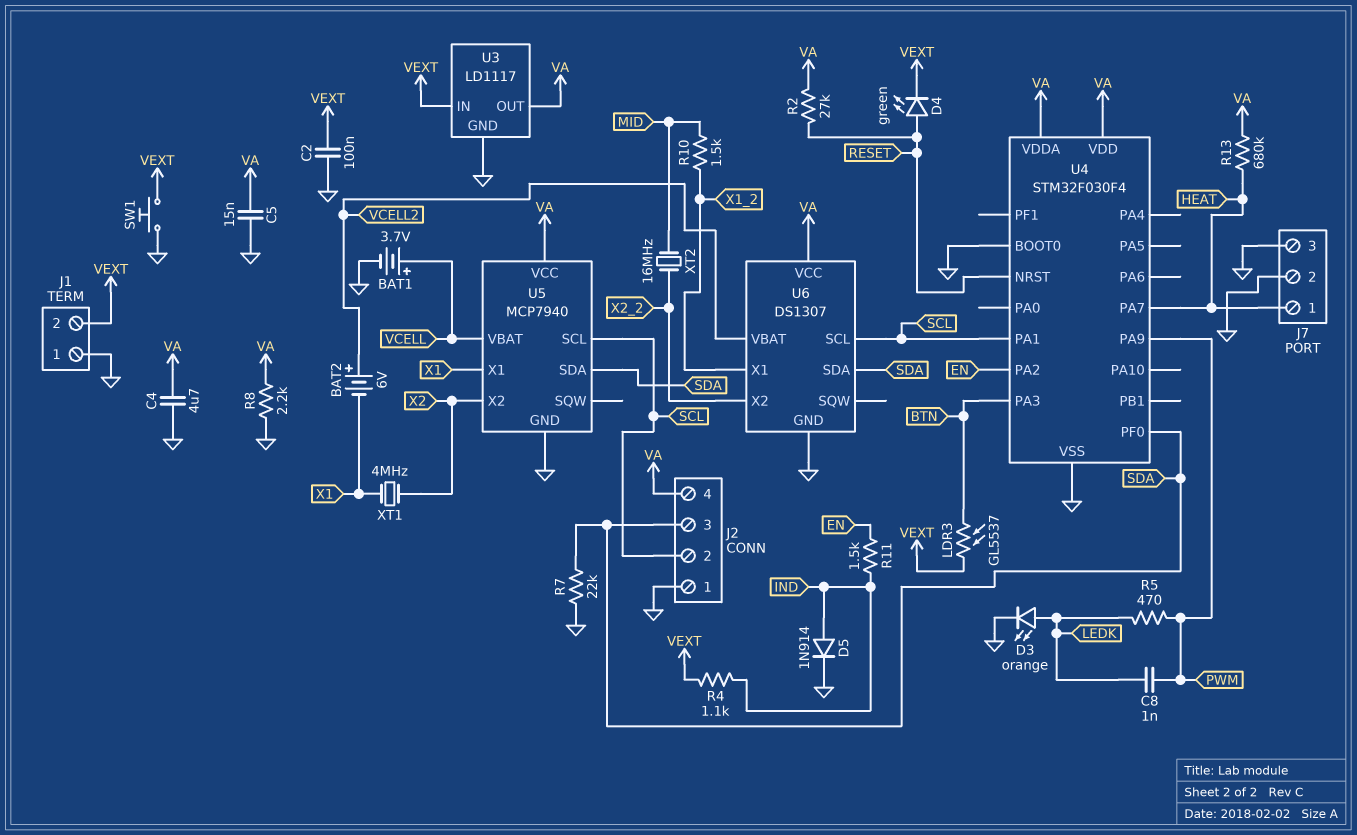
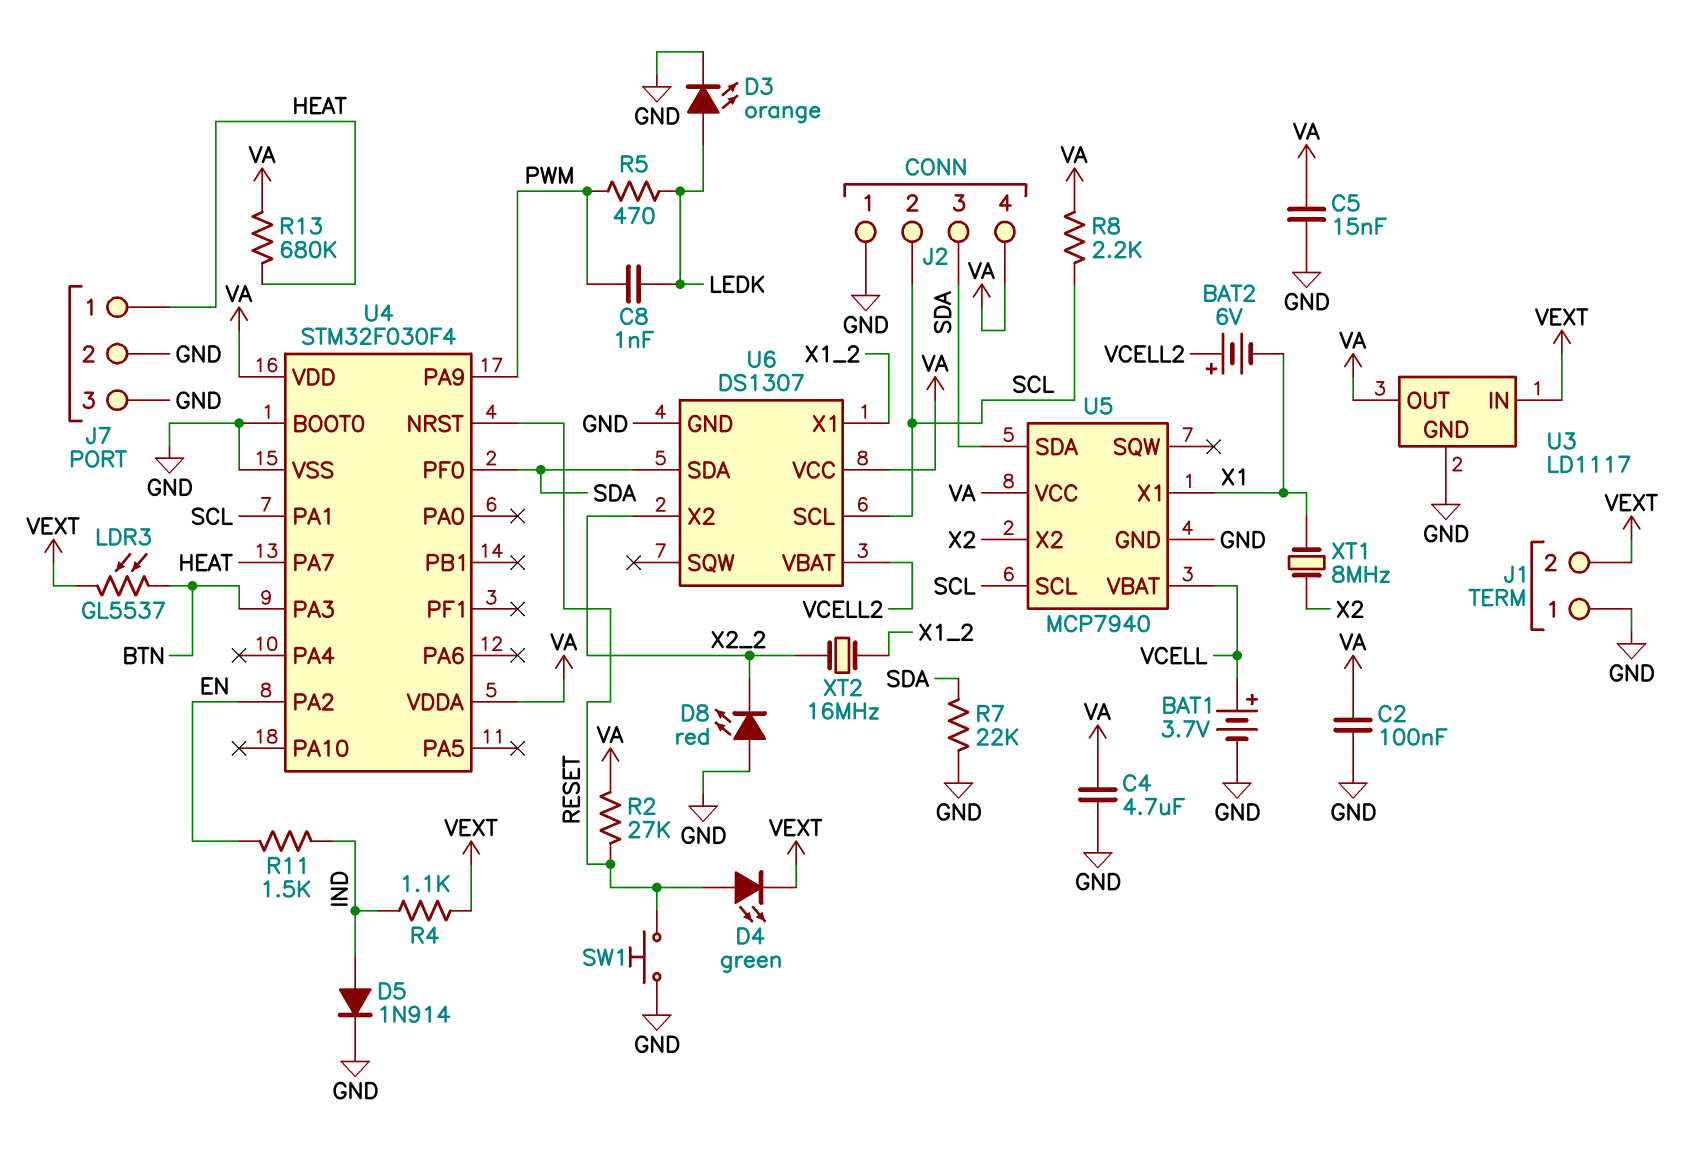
C2: 100nF (GND, VEXT) -> 100nF (GND, VA)
D8: none -> LED red (A GND, K X2_2)
R8: 2.2k (GND, VA) -> 2.2k (SCL, VA)
R10: 1.5k (MID, X1_2) -> none
SW1: button (GND, VEXT) -> button (GND, RESET)
XT1: 4MHz (X1, X2) -> 8MHz (X1, X2)
XT2: 16MHz (MID, X2_2) -> 16MHz (X1_2, X2_2)

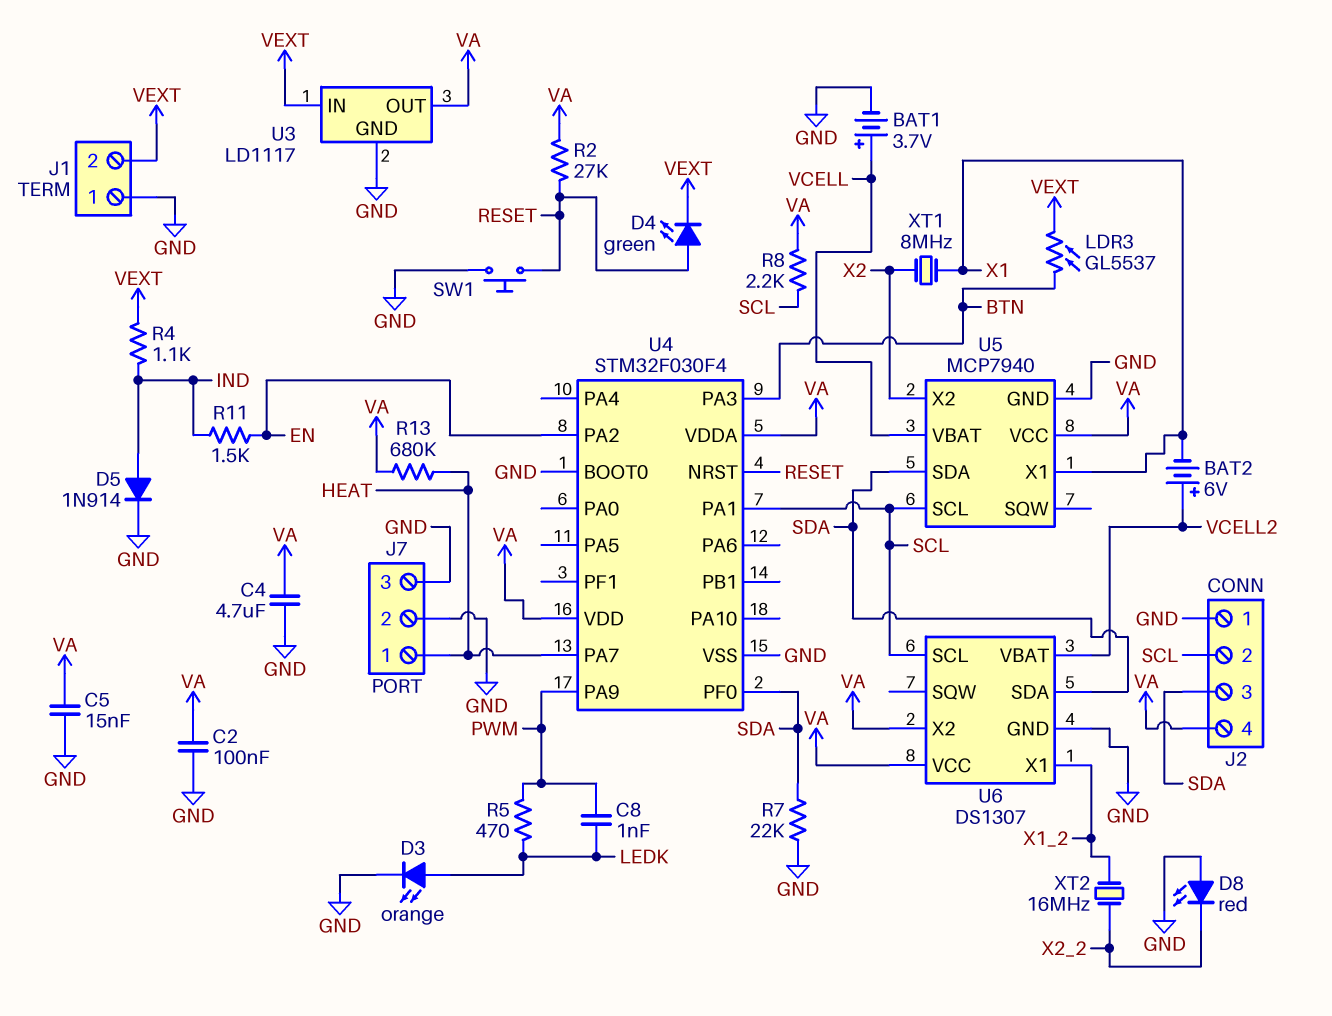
U6 pin X2: X2_2 -> VA

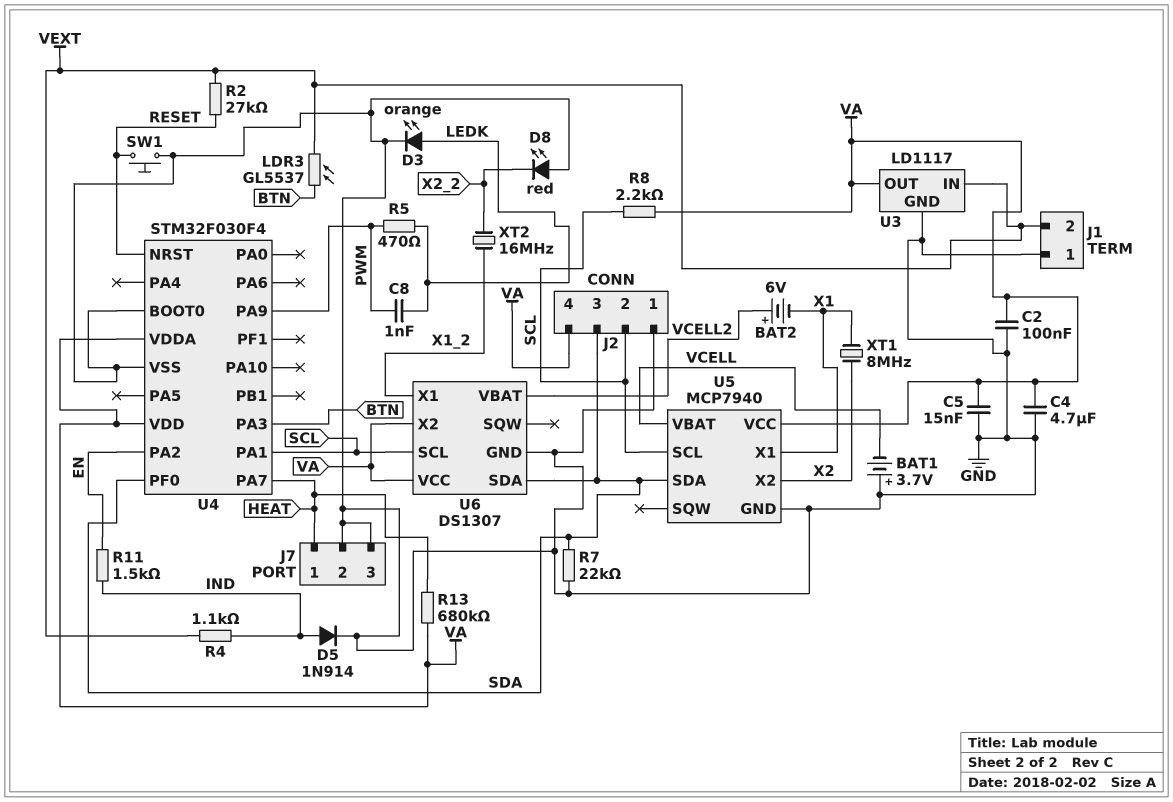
BAT1: 3.7V (plus VCELL, minus GND) -> 3.7V (plus GND, minus VCELL)
D4: LED green (A RESET, K VEXT) -> none
R2: 27k (RESET, VA) -> 27k (RESET, VEXT)

